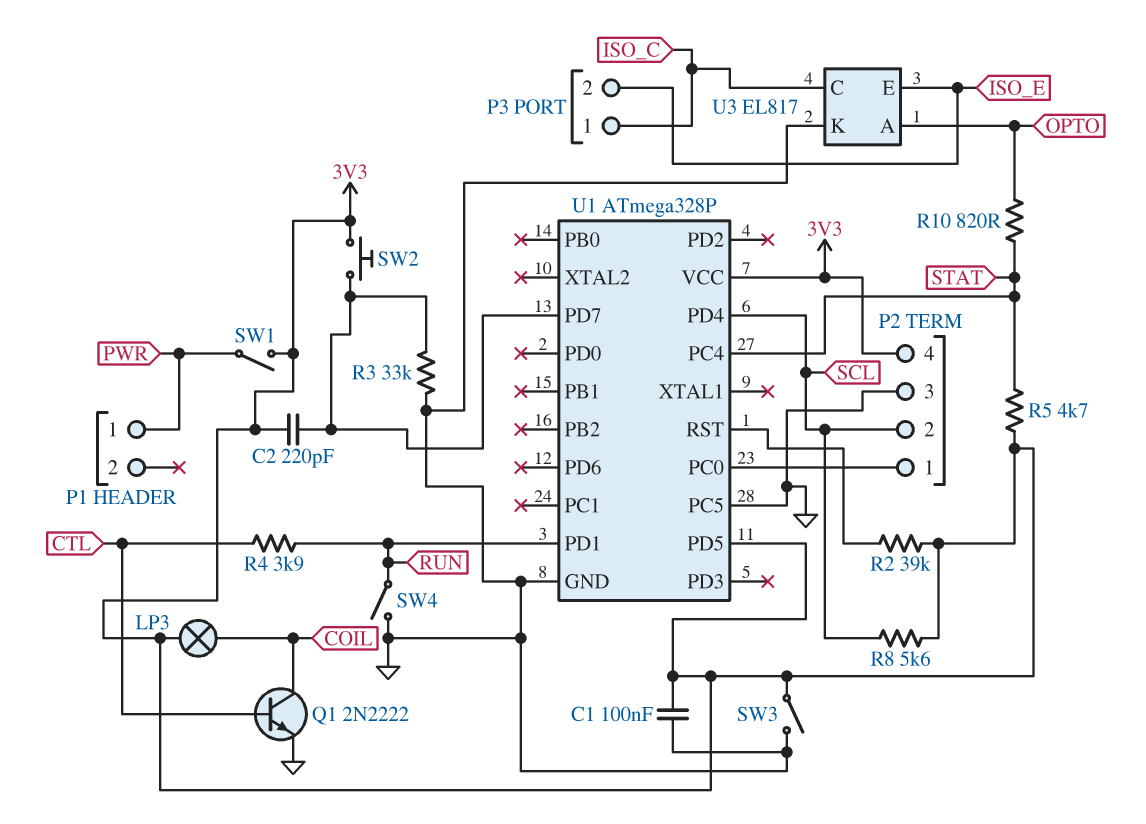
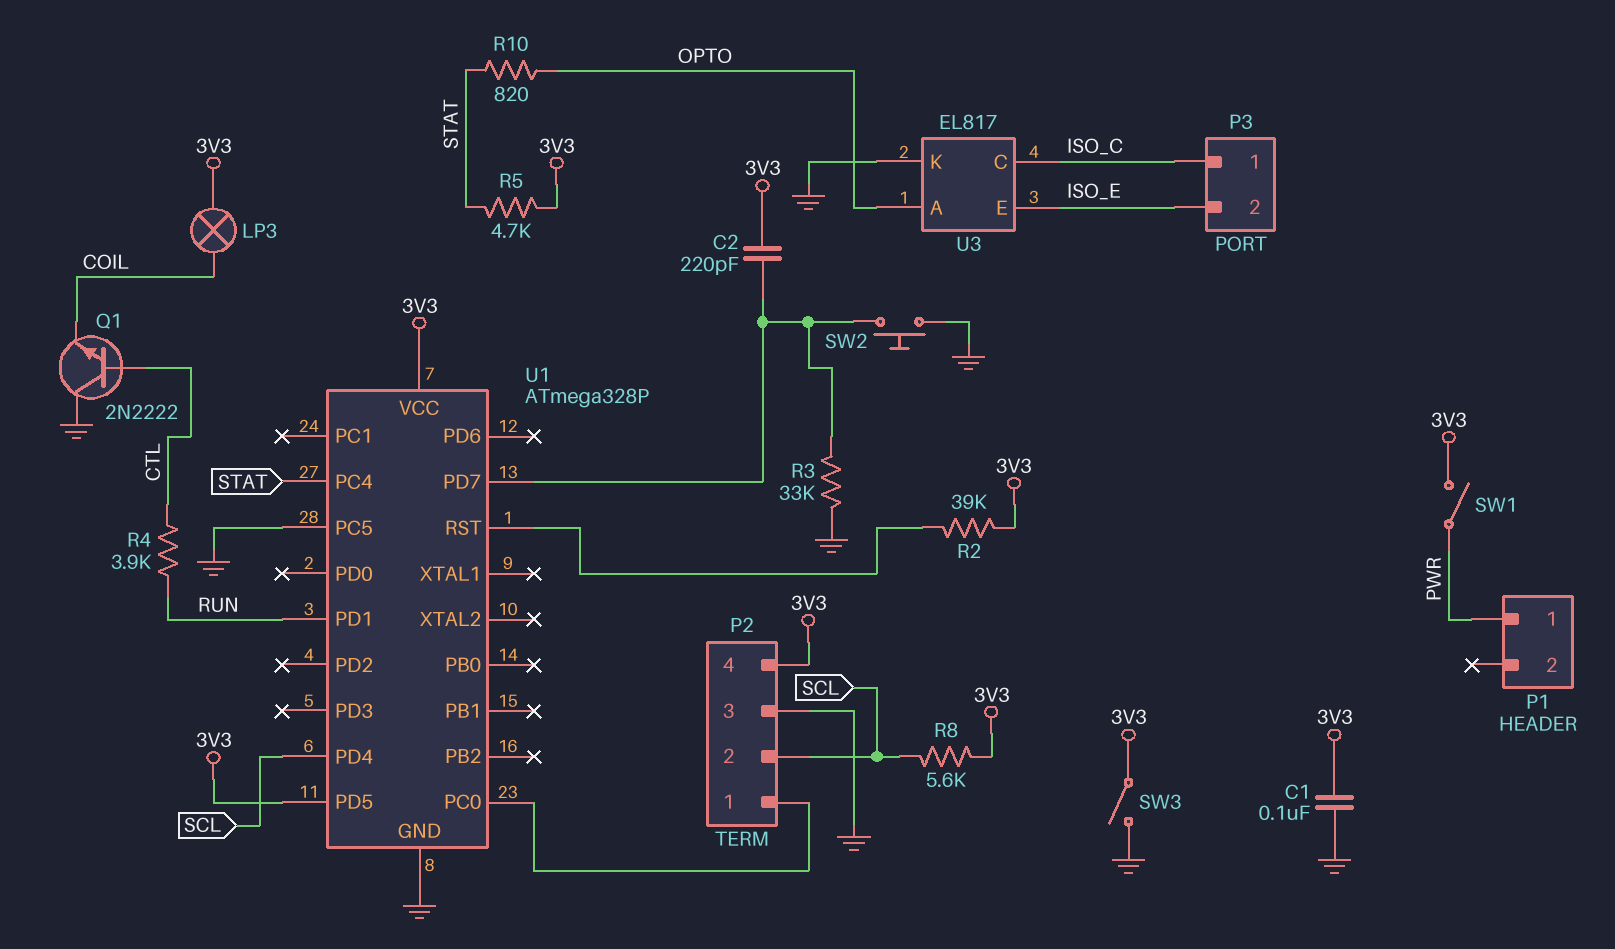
Q1: NPN 2N2222 (B CTL, C COIL, E GND) -> NPN 2N2222 (B CTL, C GND, E COIL)
SW2: button (3V3, U1/PD7) -> button (GND, U1/PD7)
SW4: switch (GND, RUN) -> none

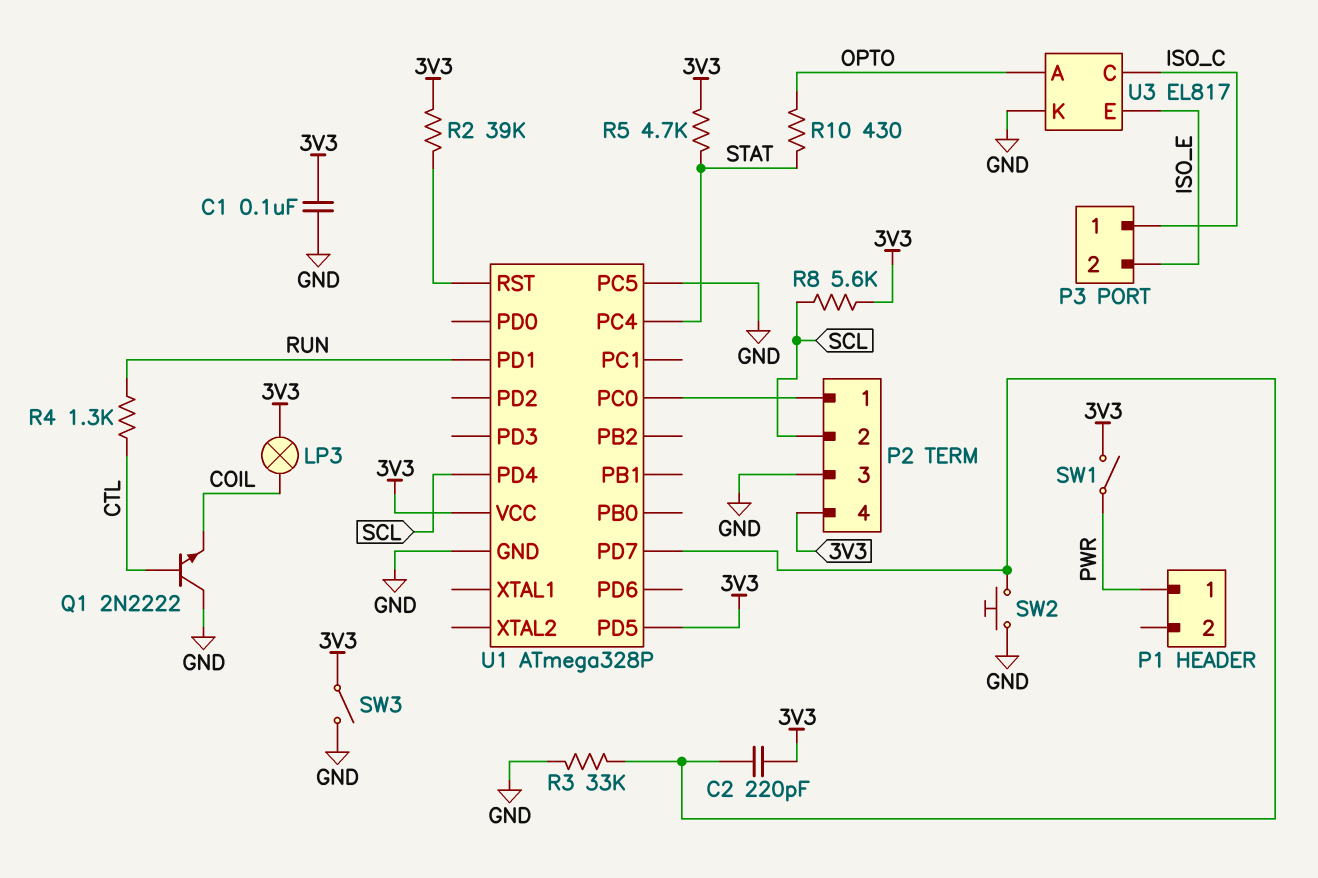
R4: 3.9k (CTL, RUN) -> 1.3k (CTL, RUN)
R10: 820 (OPTO, STAT) -> 430 (OPTO, STAT)

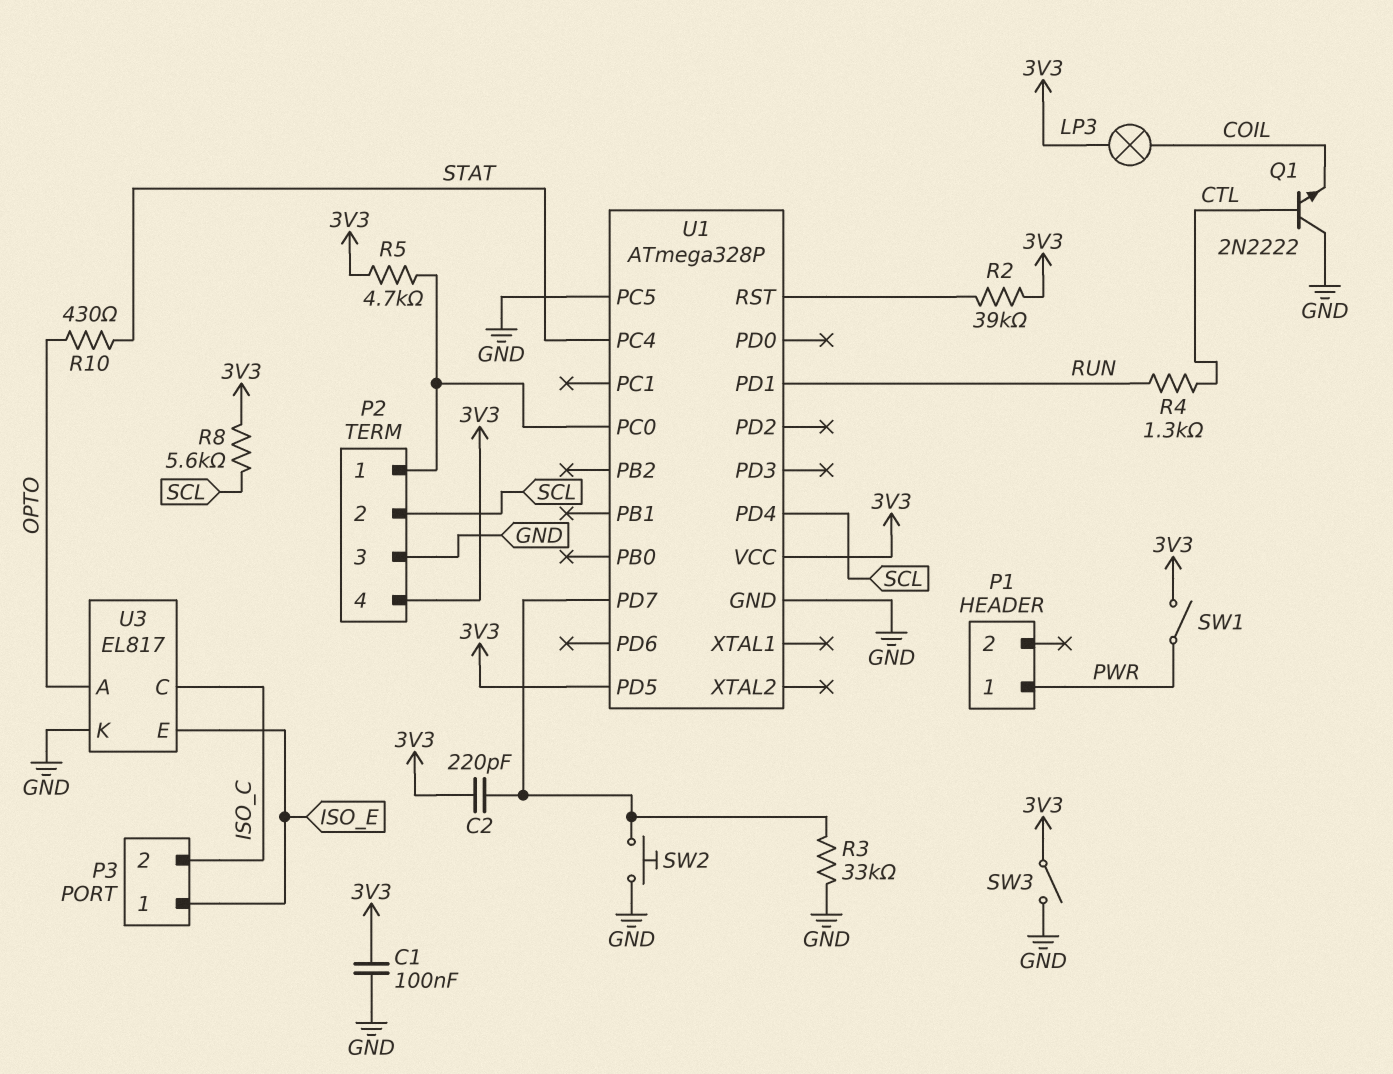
P3 pin 1: ISO_C -> ISO_E
P3 pin 2: ISO_E -> ISO_C
R5: 4.7k (3V3, STAT) -> 4.7k (3V3, P2/1)

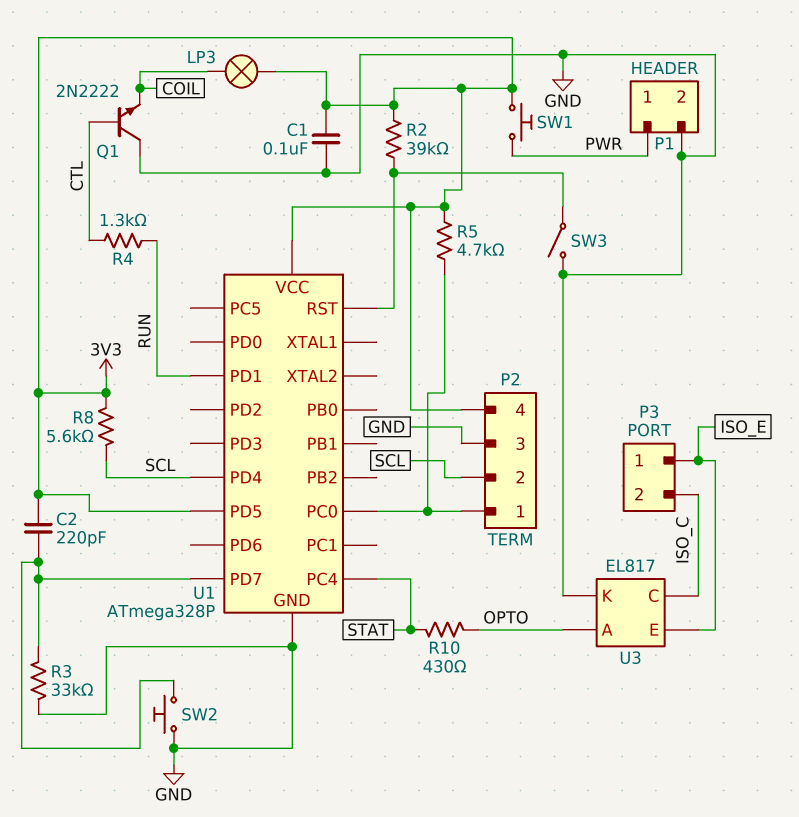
P1 pin 2: none -> GND
SW1: switch (3V3, PWR) -> button (3V3, PWR)
SW3: switch (3V3, GND) -> switch (GND, U1/RST)
U1 pin PC5: GND -> none

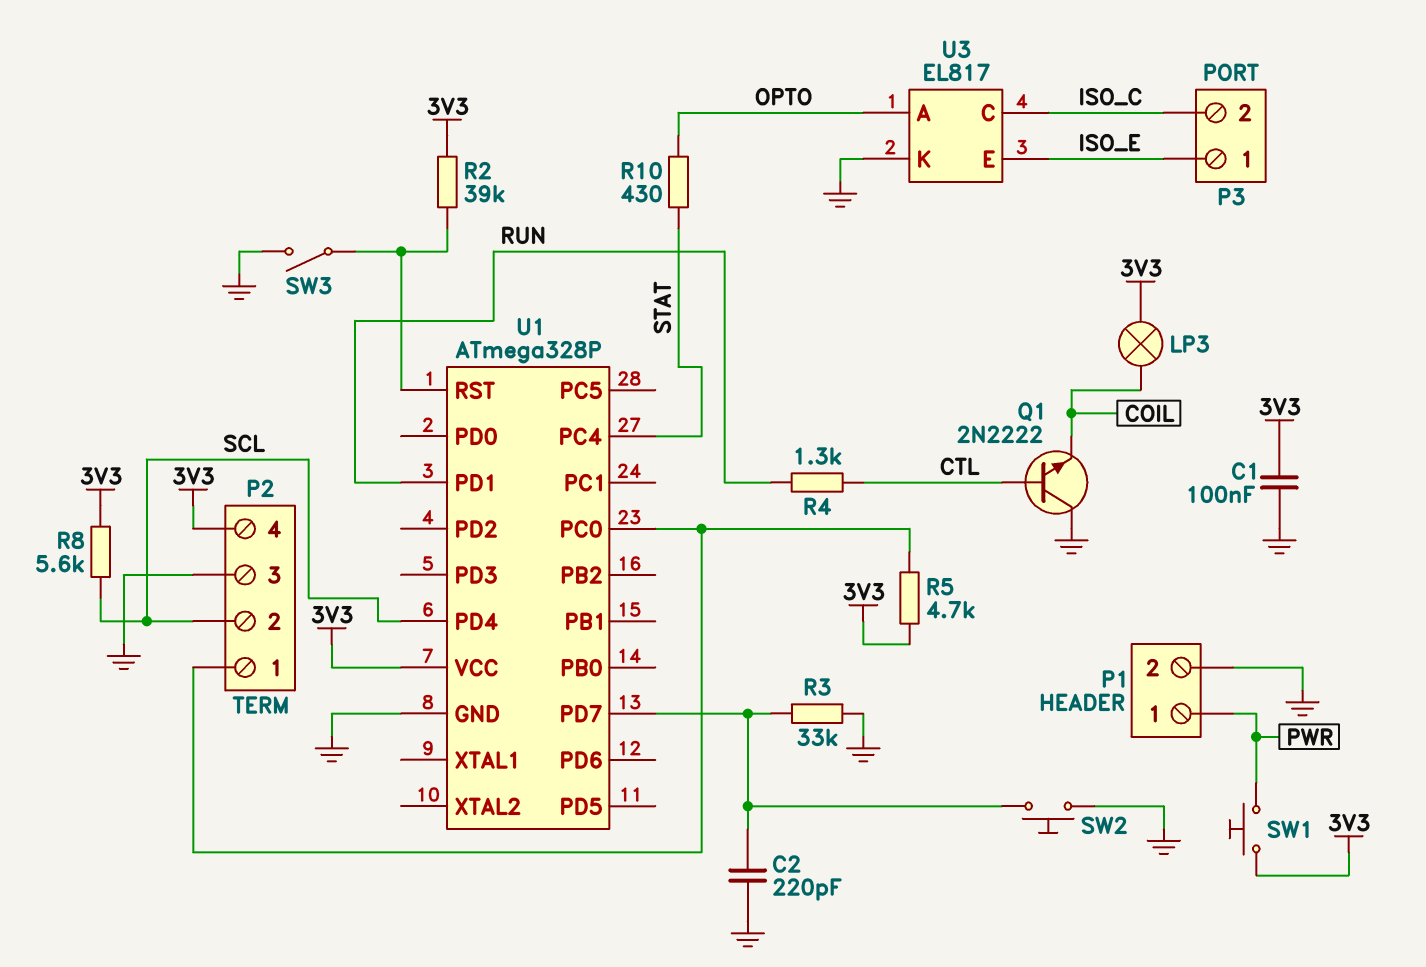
C2: 220pF (3V3, U1/PD7) -> 220pF (GND, U1/PD7)
U1 pin PD5: 3V3 -> none

